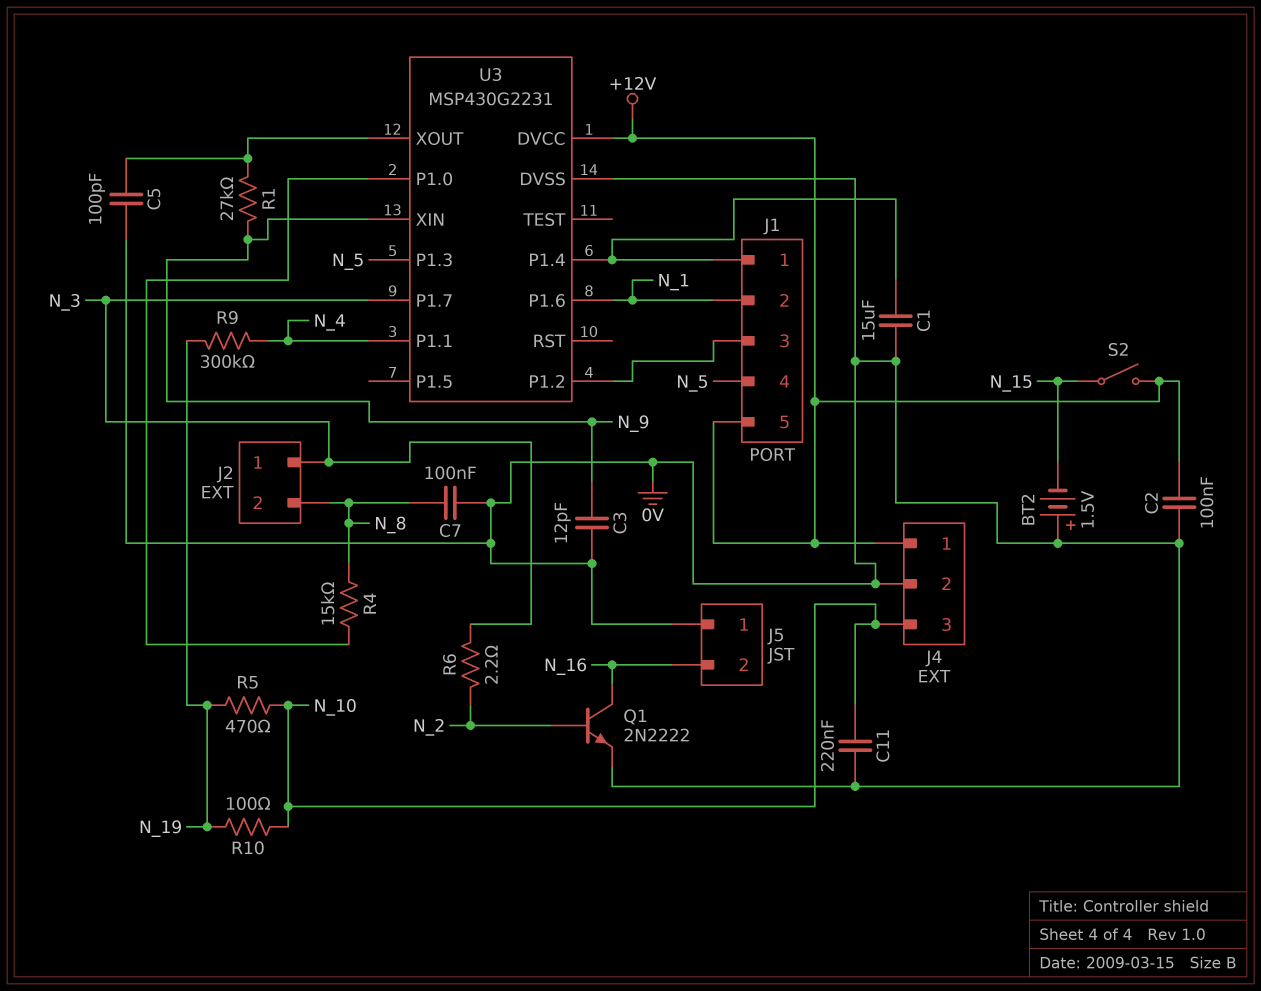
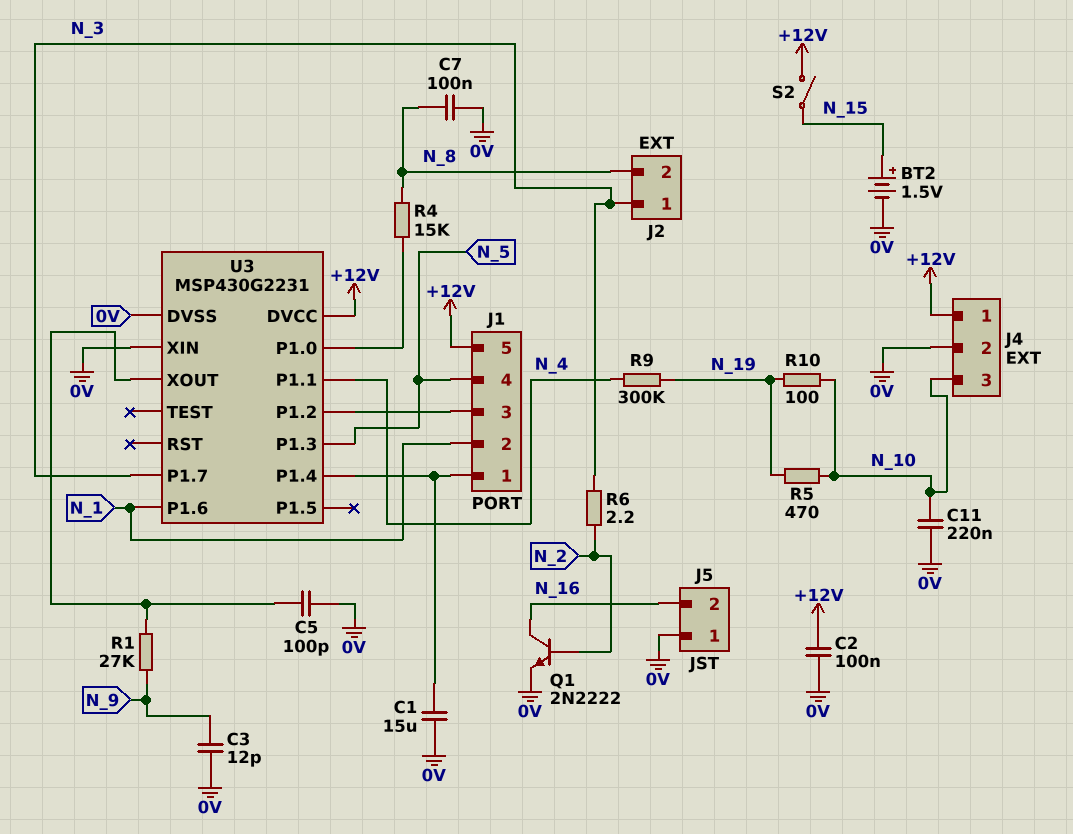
BT2: 1.5V (plus 0V, minus N_15) -> 1.5V (plus N_15, minus 0V)
U3 pin XIN: N_9 -> 0V

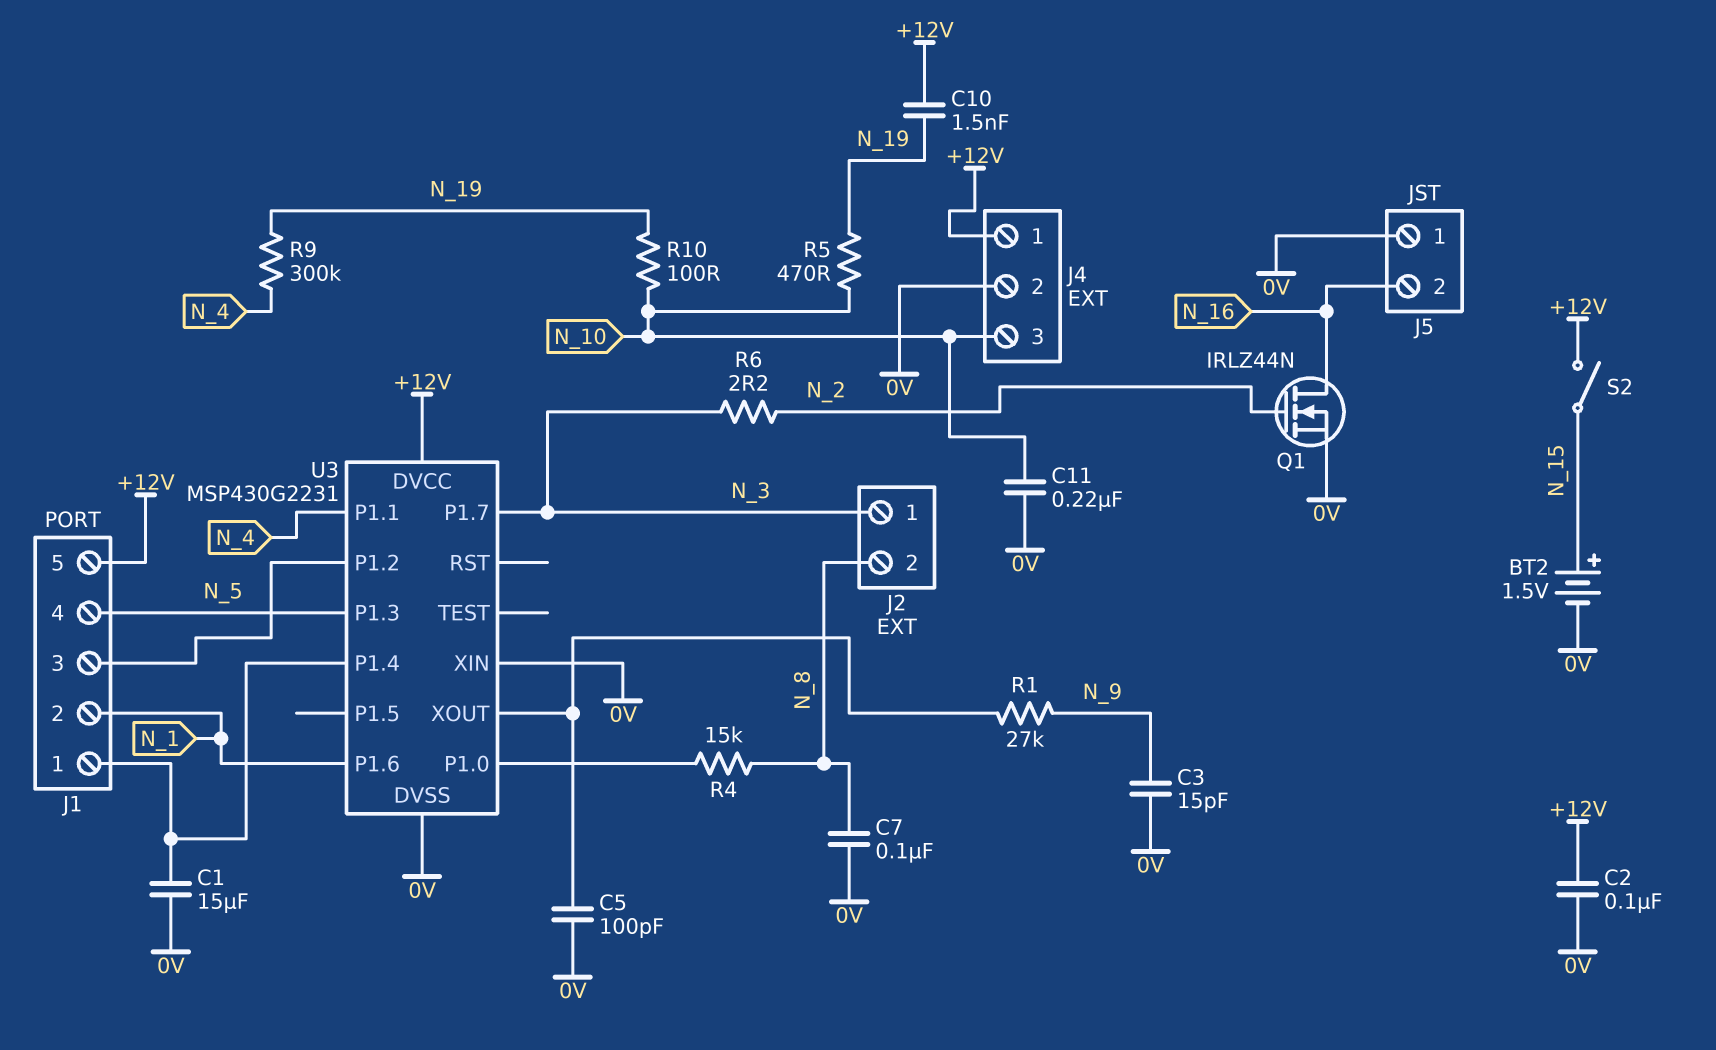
C3: 12pF (0V, N_9) -> 15pF (0V, N_9)
C10: none -> 1.5nF (+12V, N_19)
Q1: NPN 2N2222 (B N_2, C N_16, E 0V) -> NMOS IRLZ44N (G N_2, D N_16, S 0V)

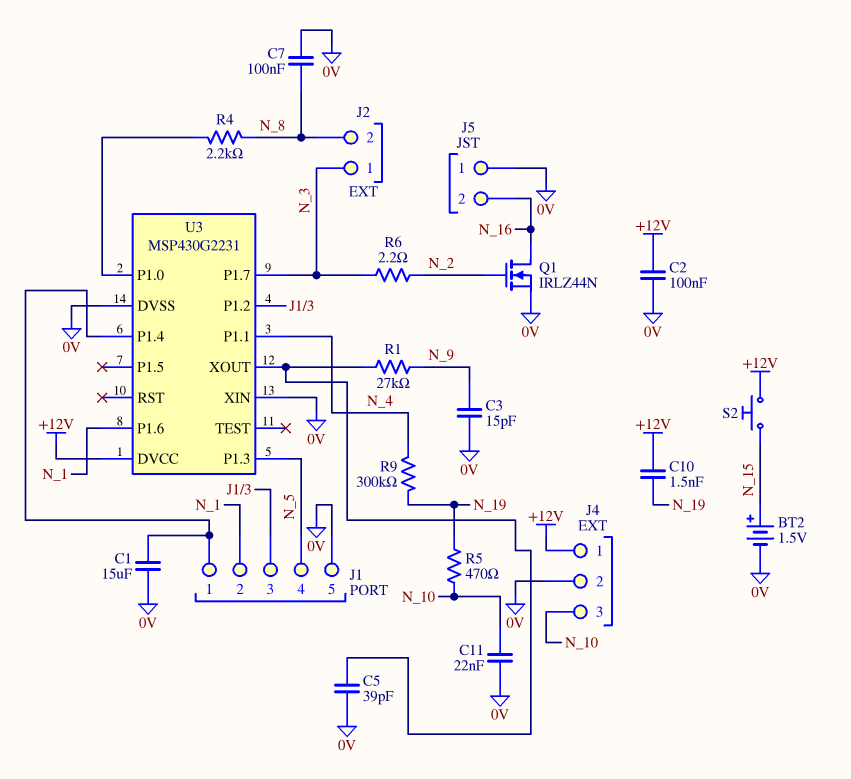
C5: 100pF (0V, U3/XOUT) -> 39pF (0V, U3/XOUT)
C11: 220nF (0V, N_10) -> 22nF (0V, N_10)
J1 pin 5: +12V -> 0V
R4: 15k (N_8, U3/P1.0) -> 2.2k (N_8, U3/P1.0)
R10: 100 (N_10, N_19) -> none
S2: switch (+12V, N_15) -> button (+12V, N_15)

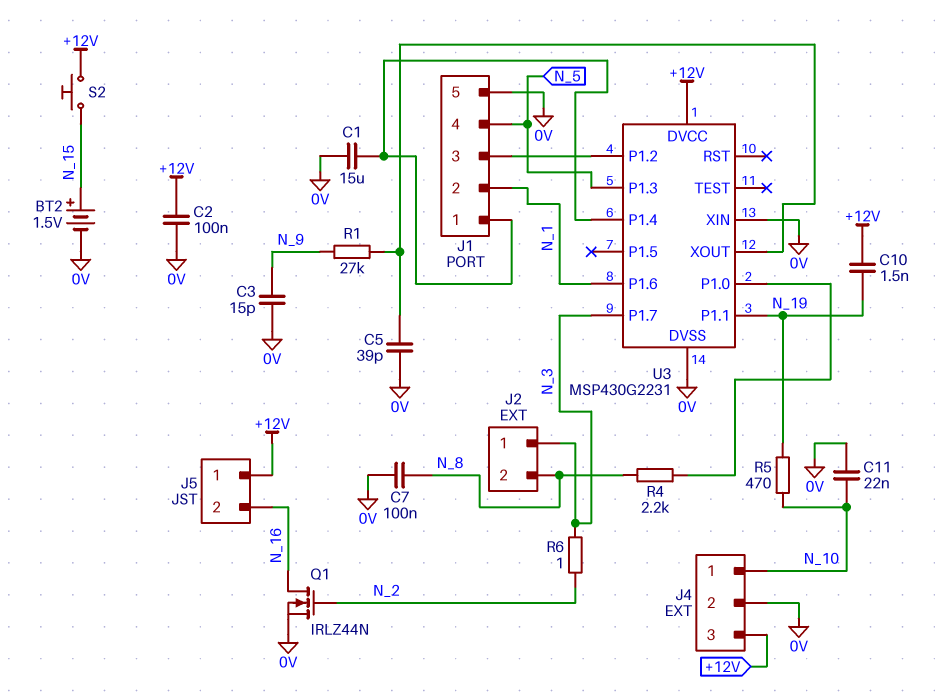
J4 pin 1: +12V -> N_10
J4 pin 3: N_10 -> +12V
J5 pin 1: 0V -> +12V
R6: 2.2 (N_2, N_3) -> 1 (N_2, N_3)
R9: 300k (N_4, N_19) -> none
U3 pin P1.1: N_4 -> N_19

